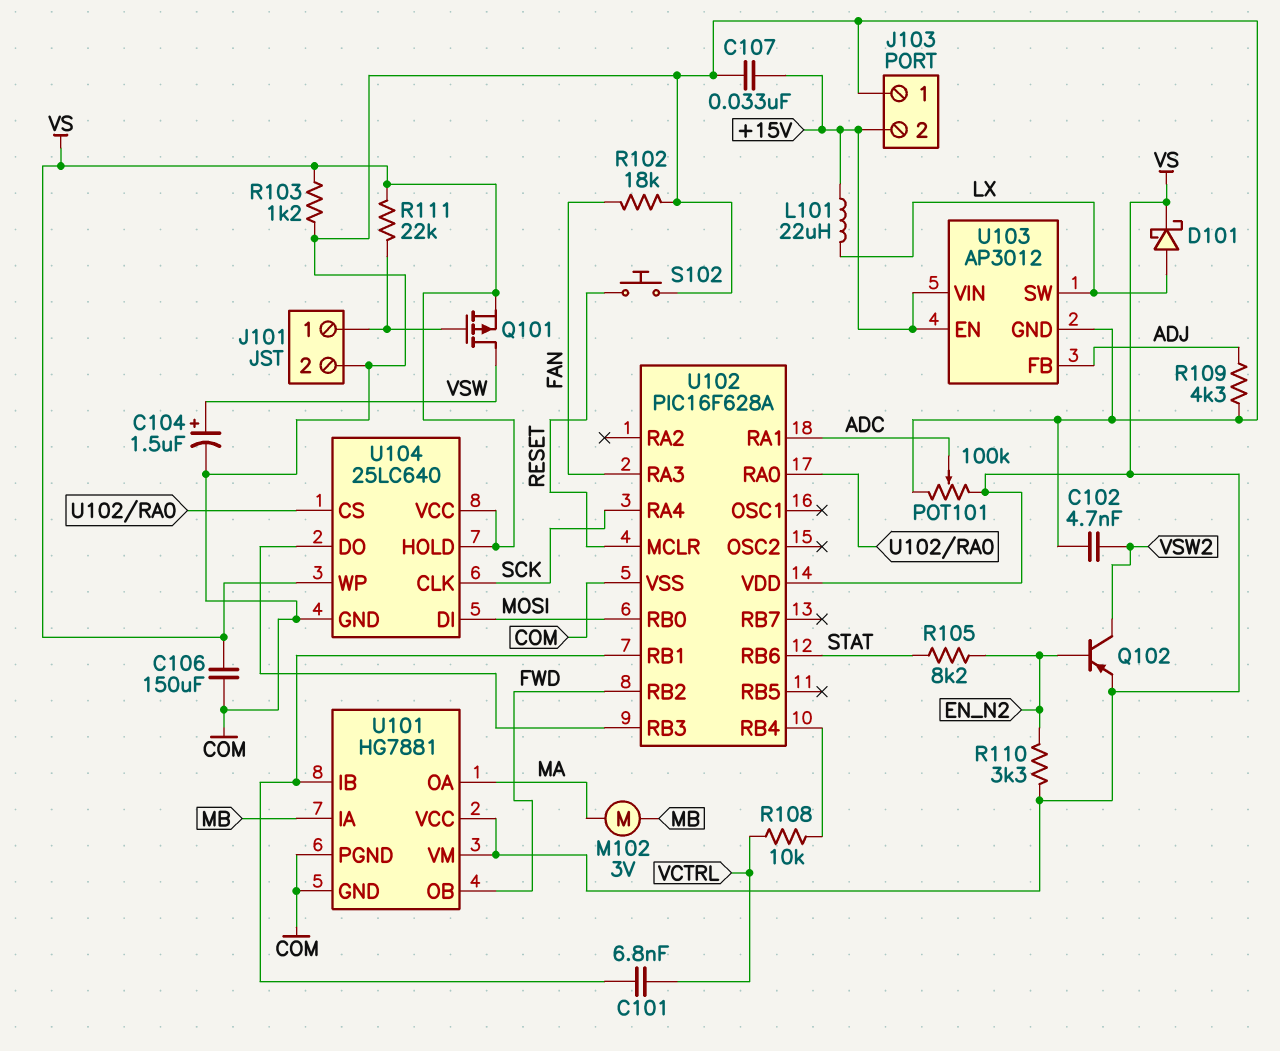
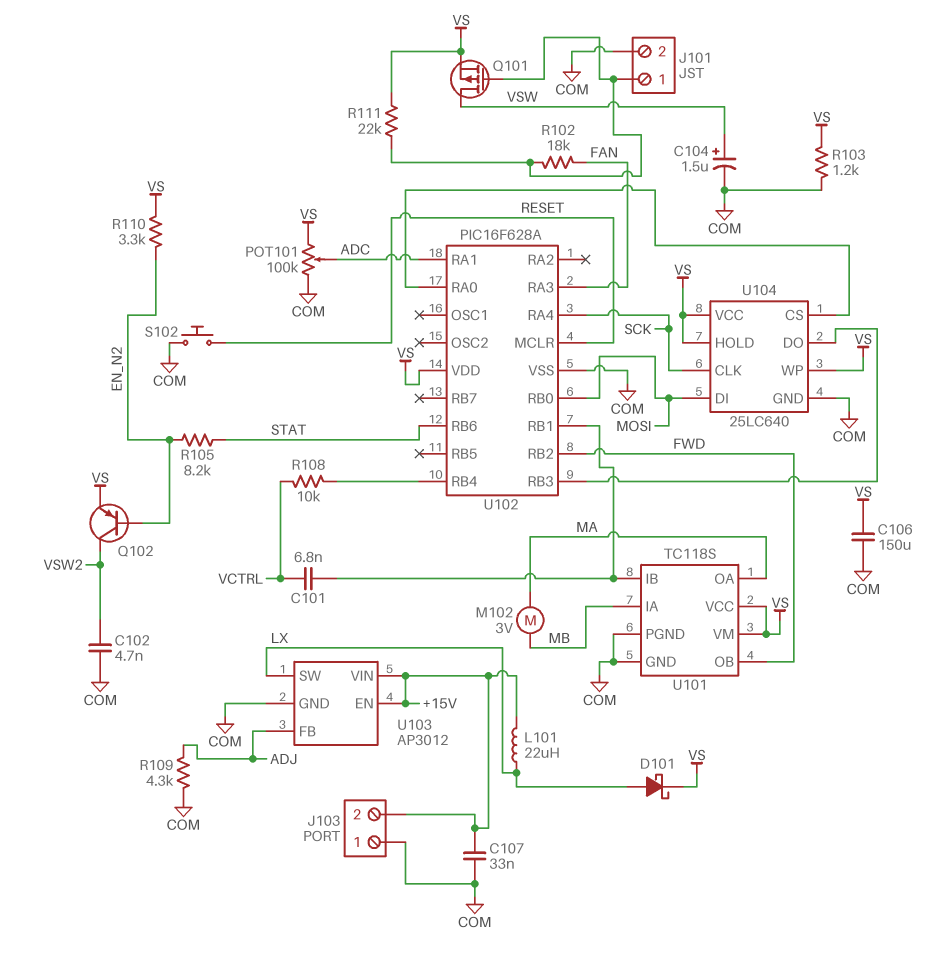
R102: 18k (COM, FAN) -> 18k (FAN, J101/1)
U101: HG7881 -> TC118S

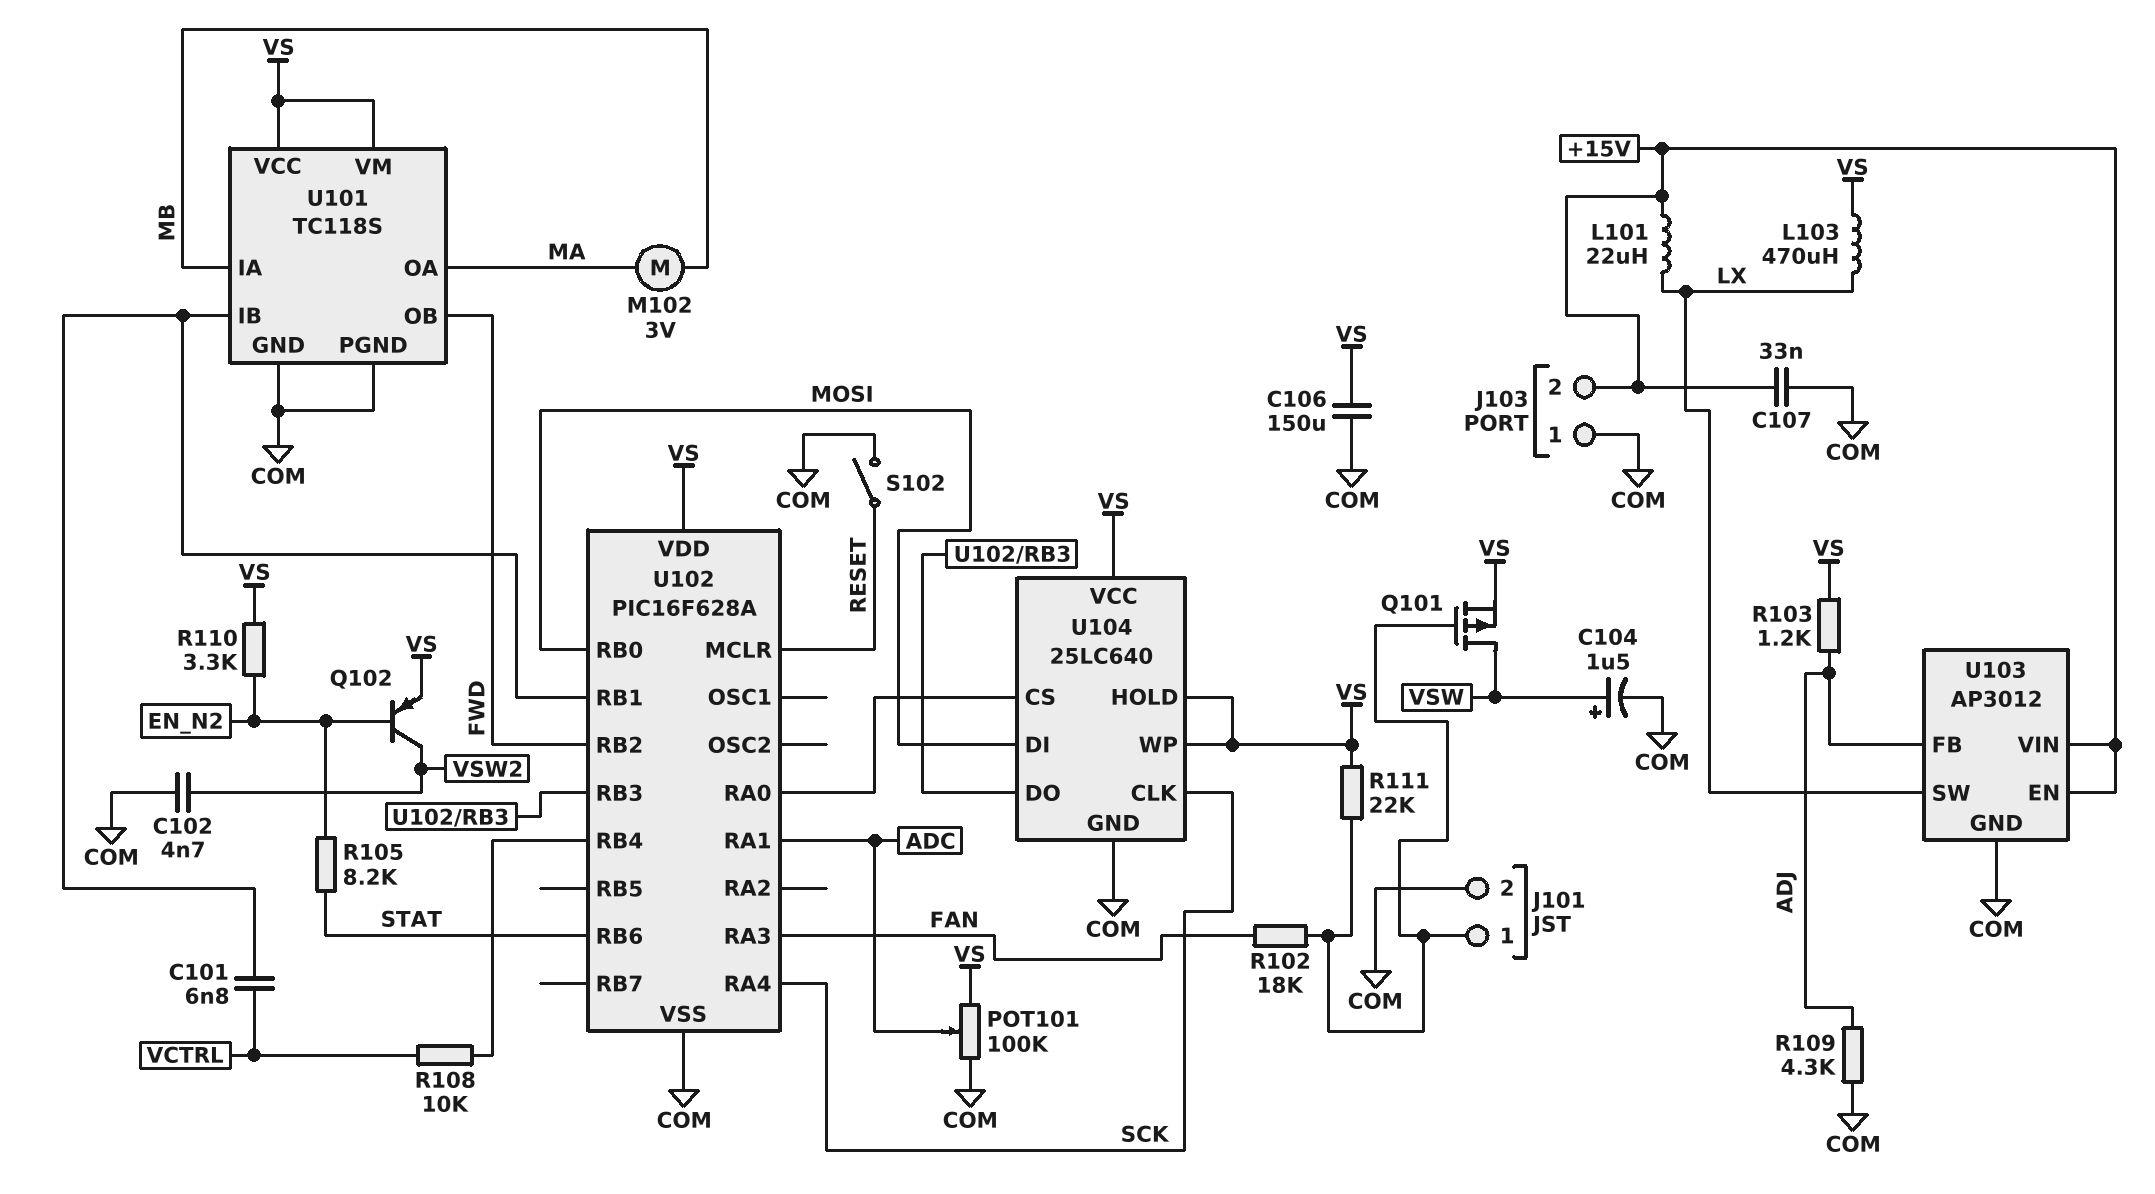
D101: schottky (A LX, K VS) -> none
L103: none -> 470uH (LX, VS)
R103: 1.2k (COM, VS) -> 1.2k (ADJ, VS)
S102: button (COM, RESET) -> switch (COM, RESET)

